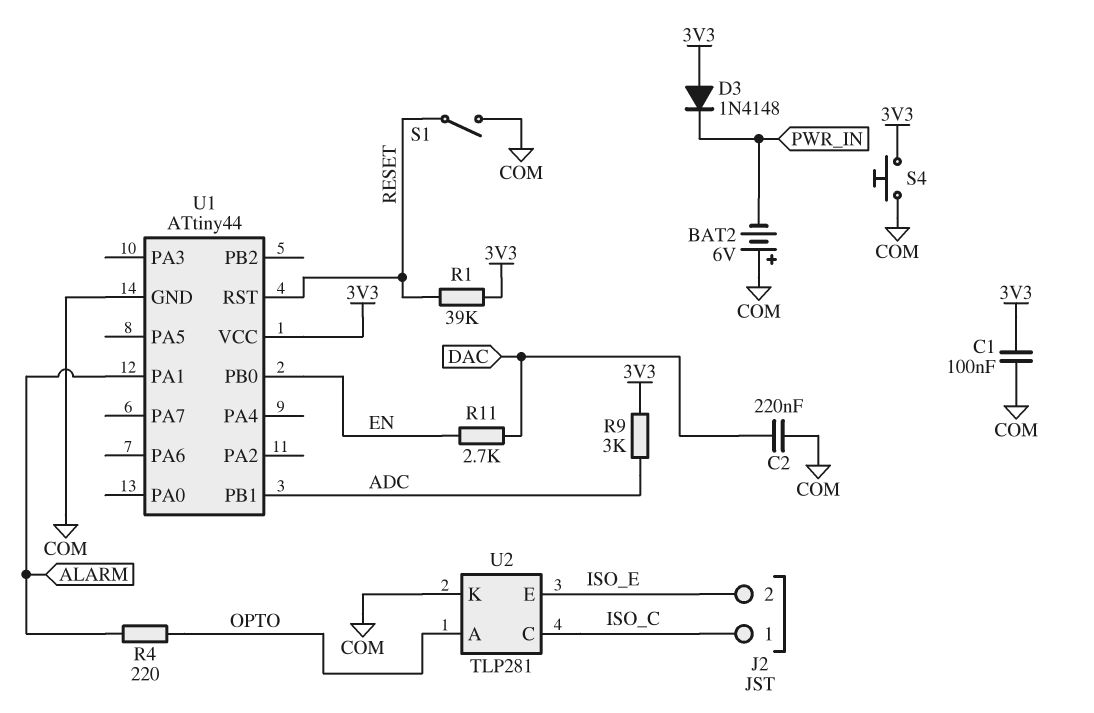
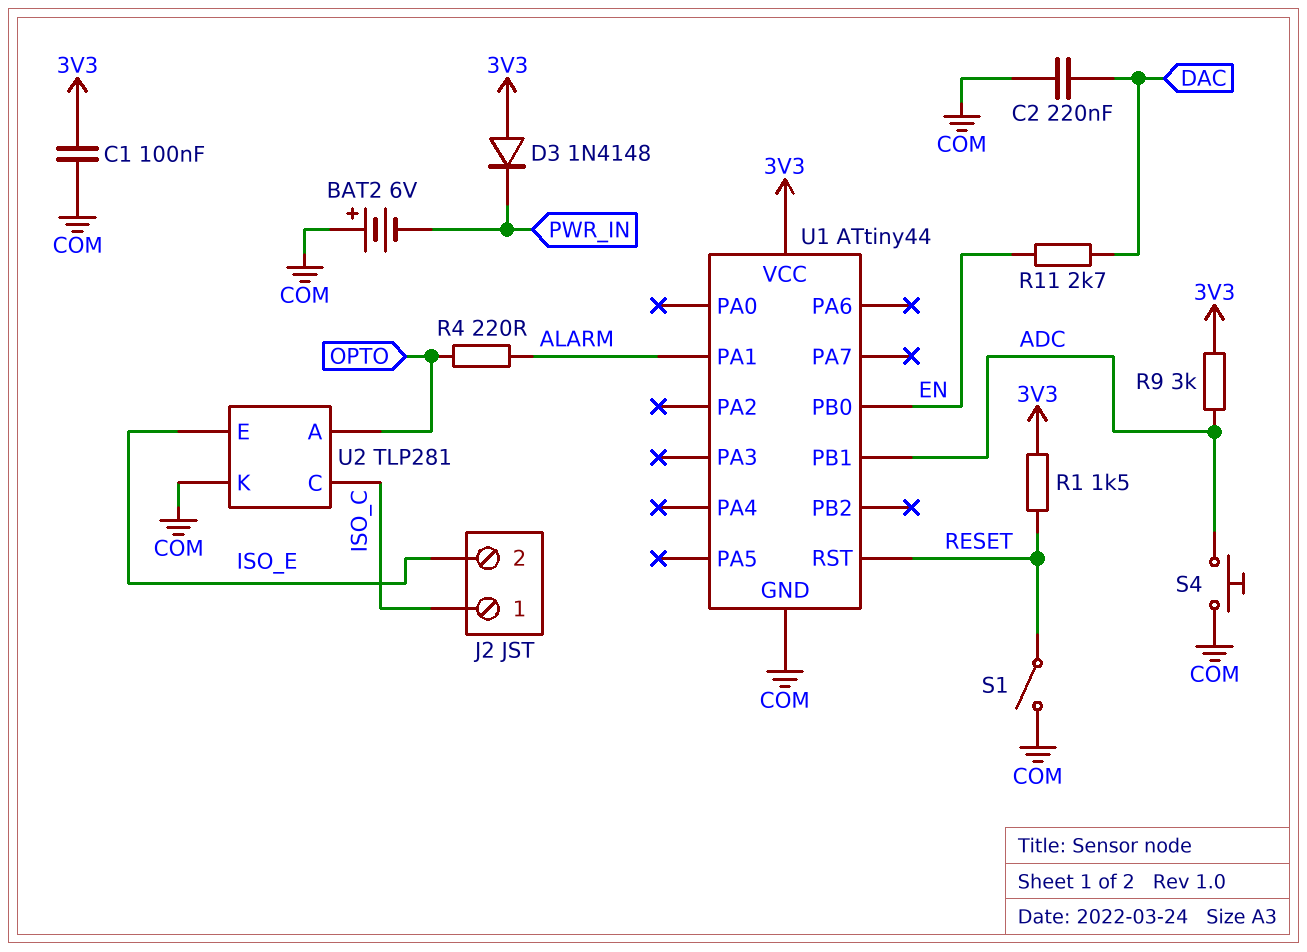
R1: 39k (3V3, RESET) -> 1.5k (3V3, RESET)
S4: button (3V3, COM) -> button (ADC, COM)

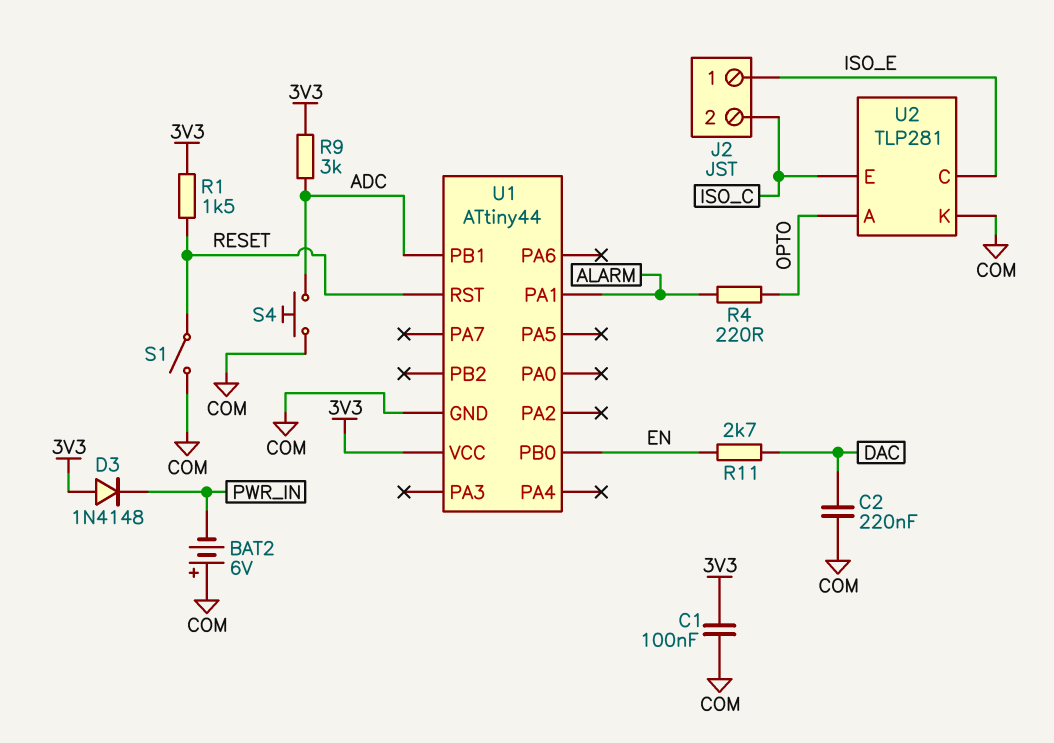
J2 pin 1: ISO_C -> ISO_E
J2 pin 2: ISO_E -> ISO_C
U2 pin C: ISO_C -> ISO_E
U2 pin E: ISO_E -> ISO_C

